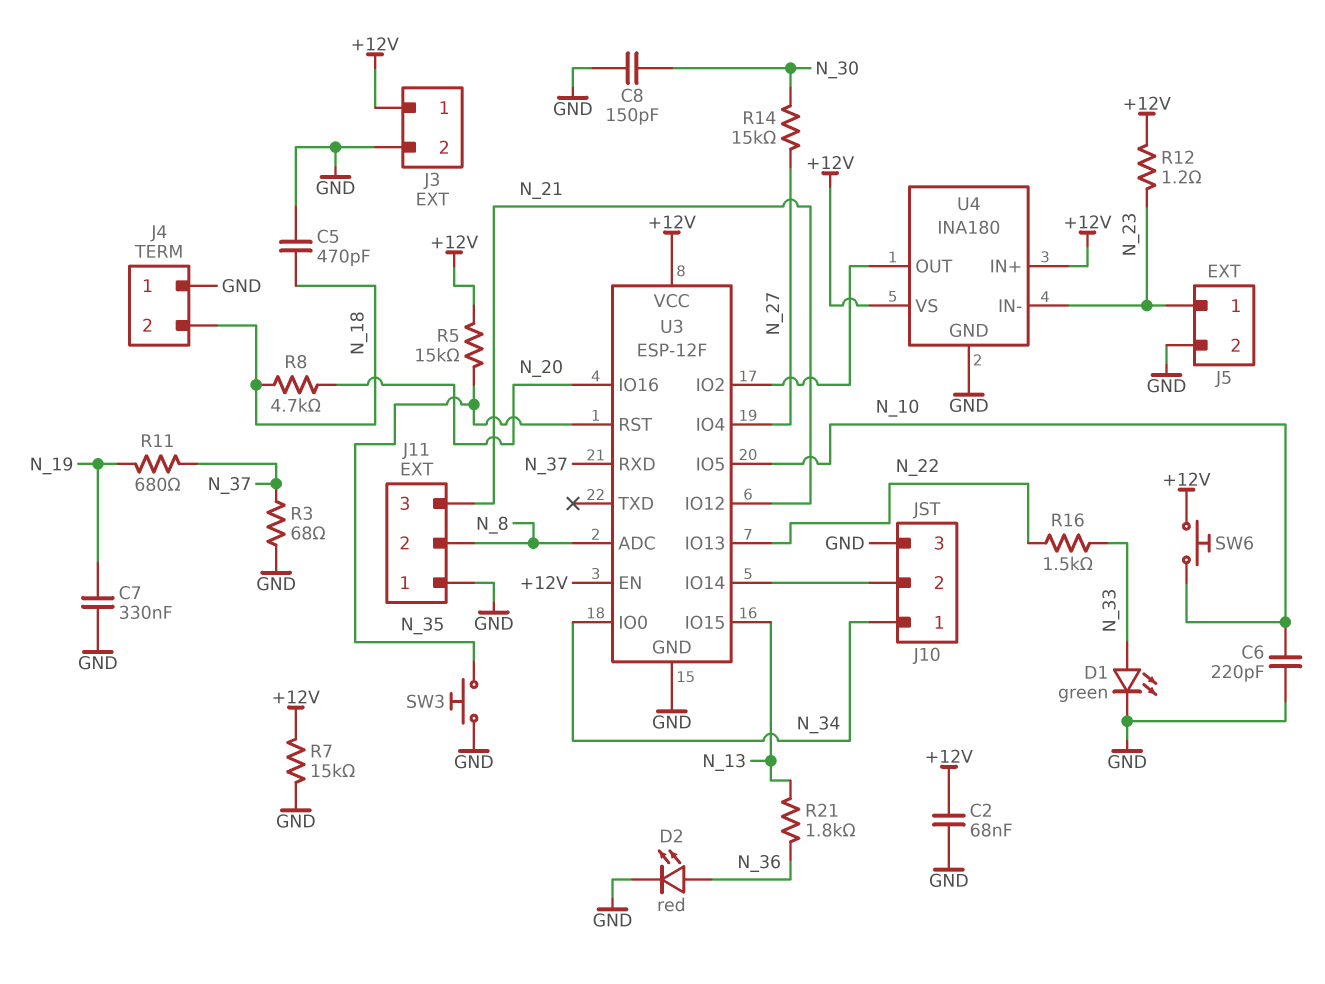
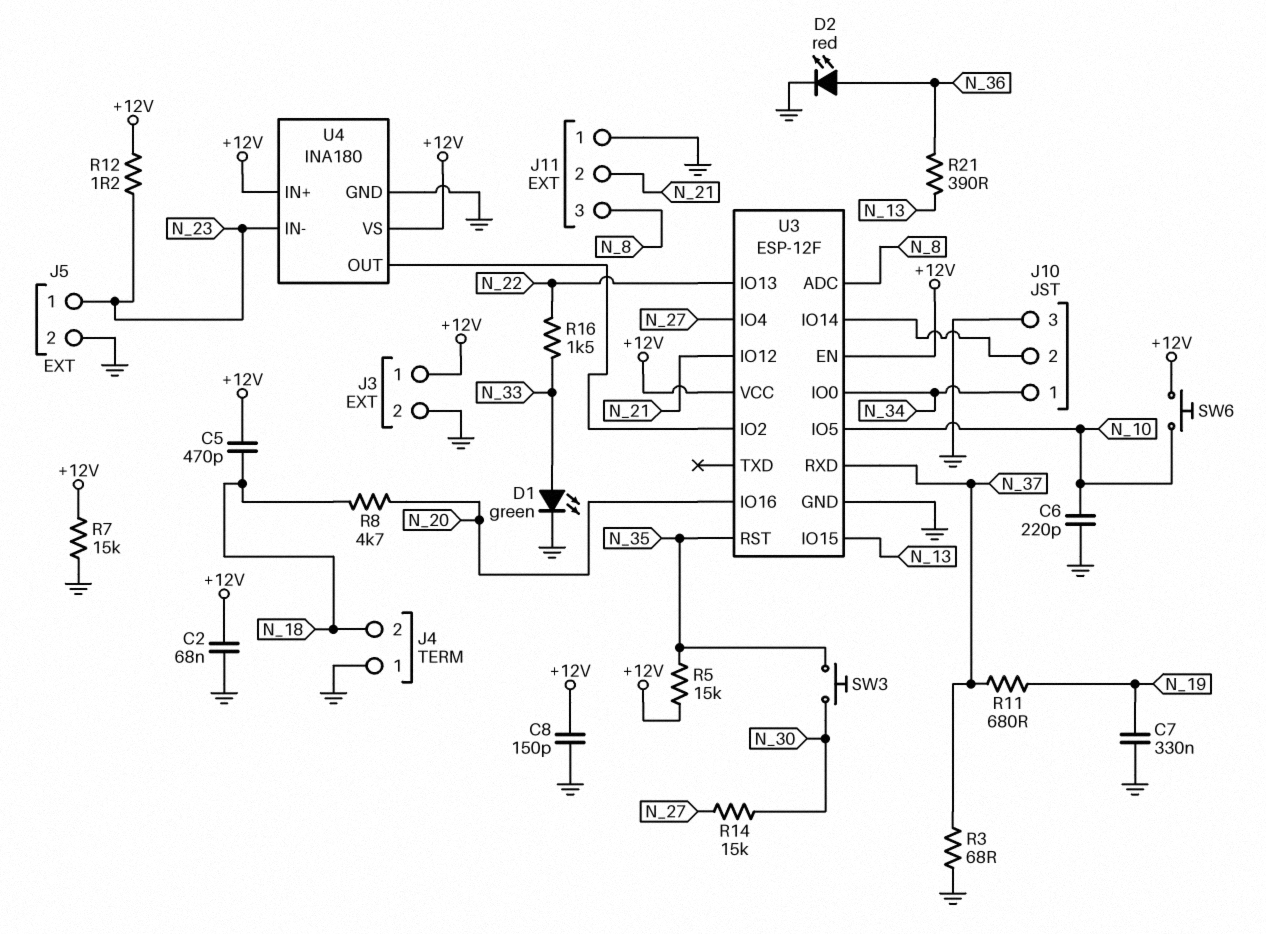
C5: 470pF (GND, N_18) -> 470pF (+12V, N_18)
C8: 150pF (GND, N_30) -> 150pF (+12V, GND)
J11 pin 2: N_8 -> N_21
J11 pin 3: N_21 -> N_8
R21: 1.8k (N_13, N_36) -> 390 (N_13, N_36)
SW3: button (GND, N_35) -> button (N_30, N_35)

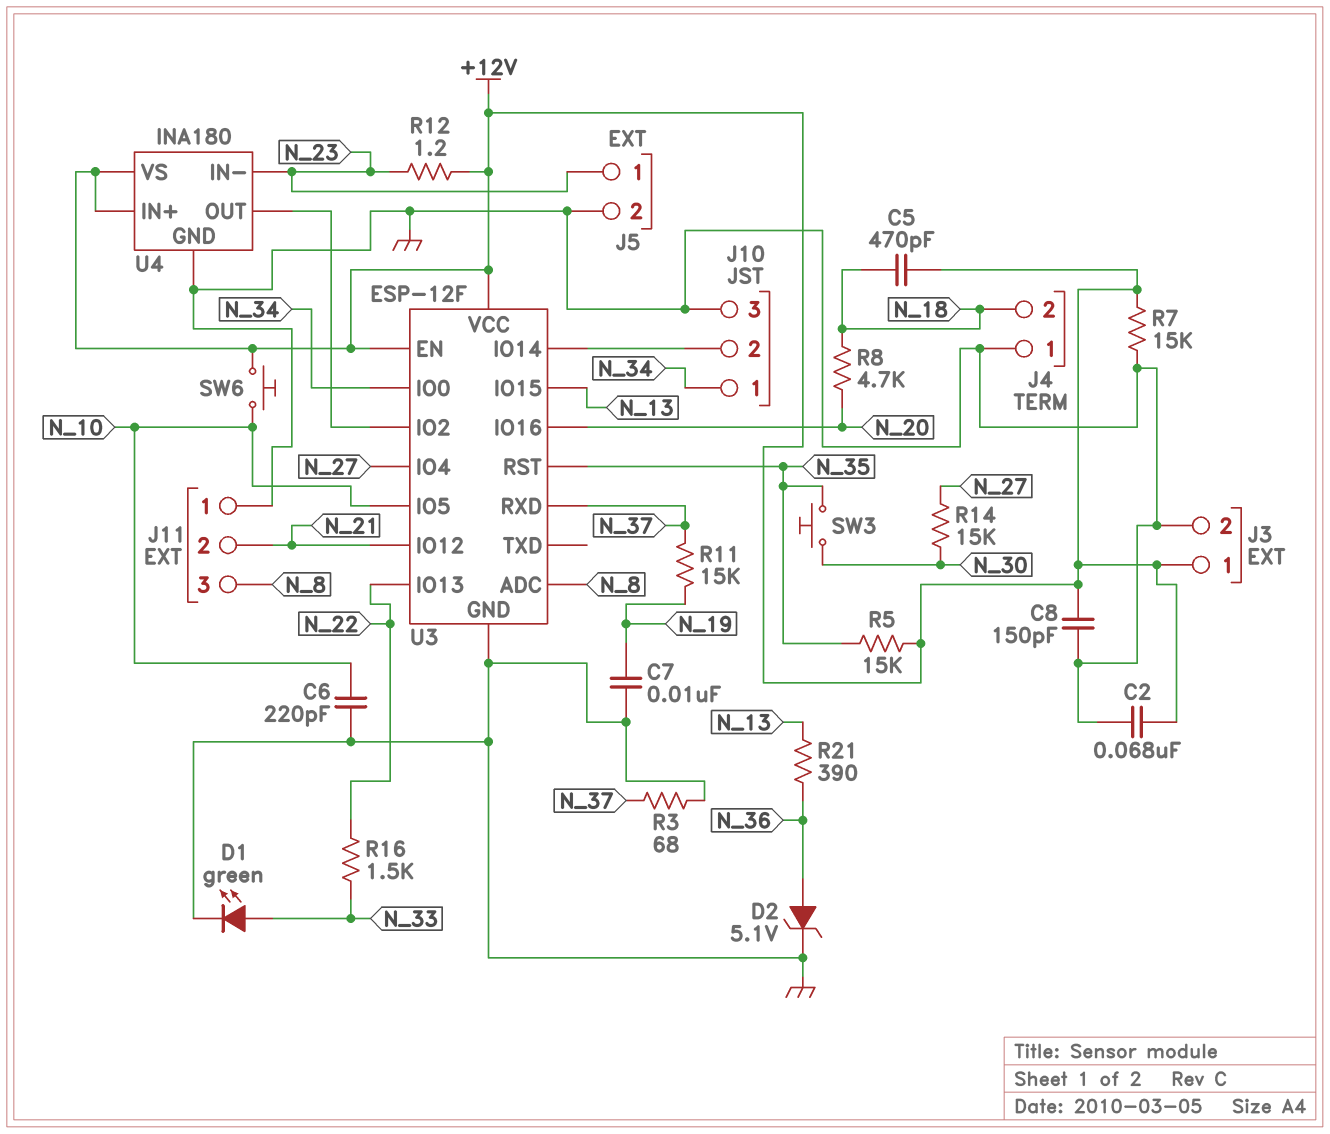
C7: 330nF (GND, N_19) -> 10nF (GND, N_19)
D2: LED red (A N_36, K GND) -> zener 5.1V (A N_36, K GND)
R11: 680 (N_19, N_37) -> 15k (N_19, N_37)

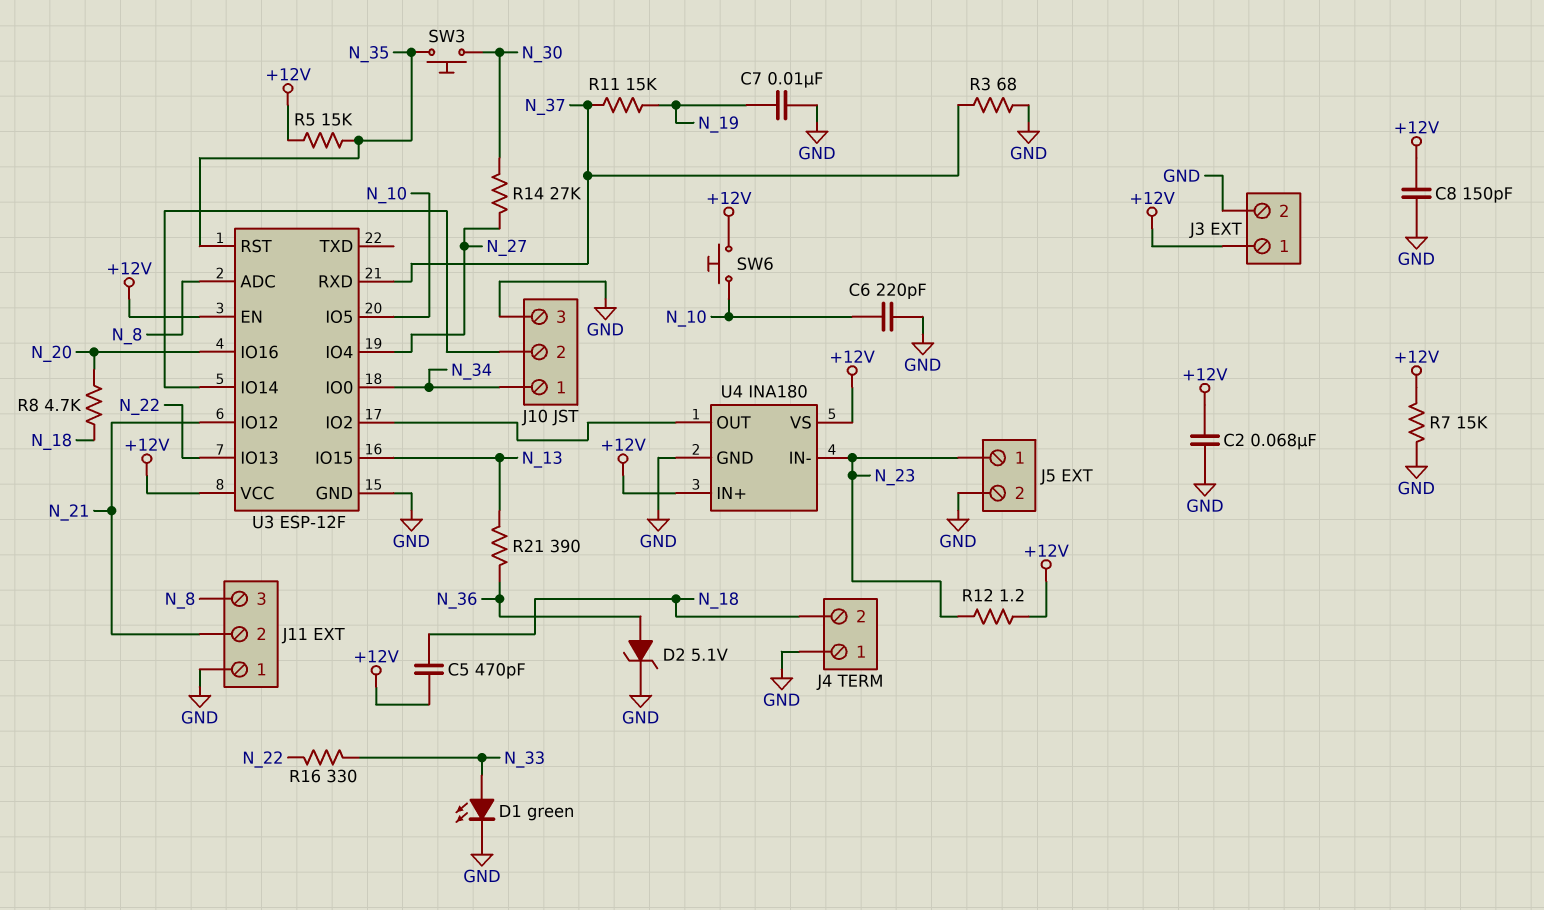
R14: 15k (N_27, N_30) -> 27k (N_27, N_30)
R16: 1.5k (N_22, N_33) -> 330 (N_22, N_33)

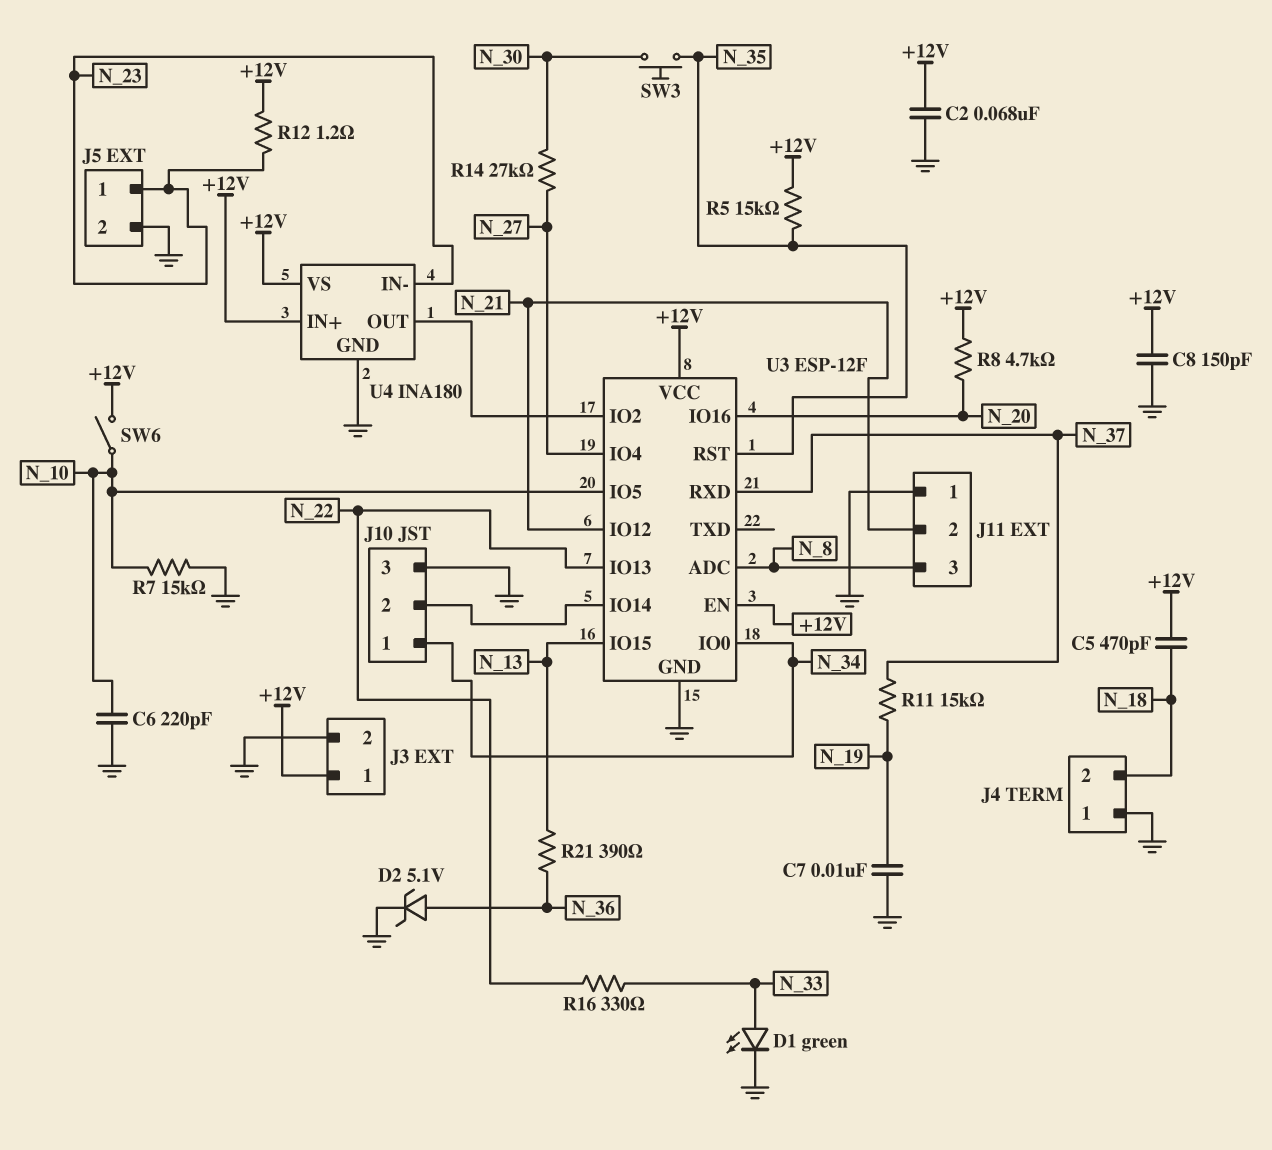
R3: 68 (GND, N_37) -> none
R7: 15k (+12V, GND) -> 15k (GND, N_10)
R8: 4.7k (N_18, N_20) -> 4.7k (+12V, N_20)
SW6: button (+12V, N_10) -> switch (+12V, N_10)

